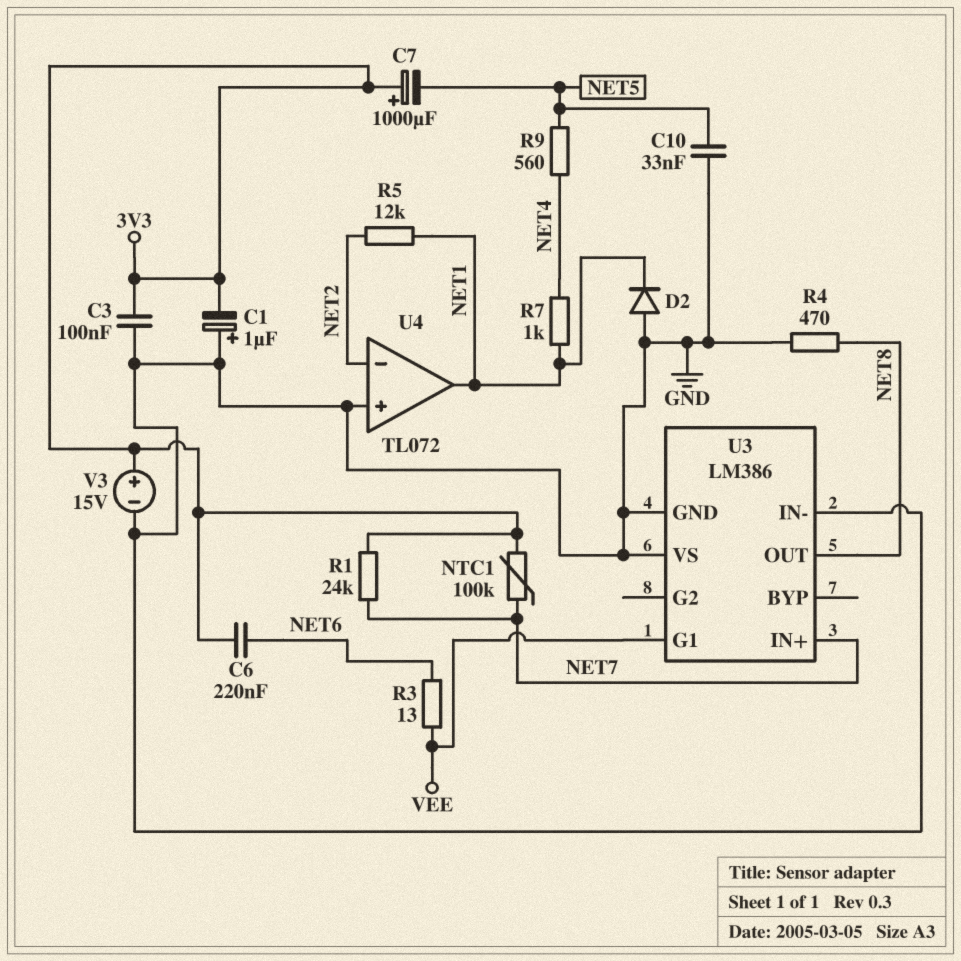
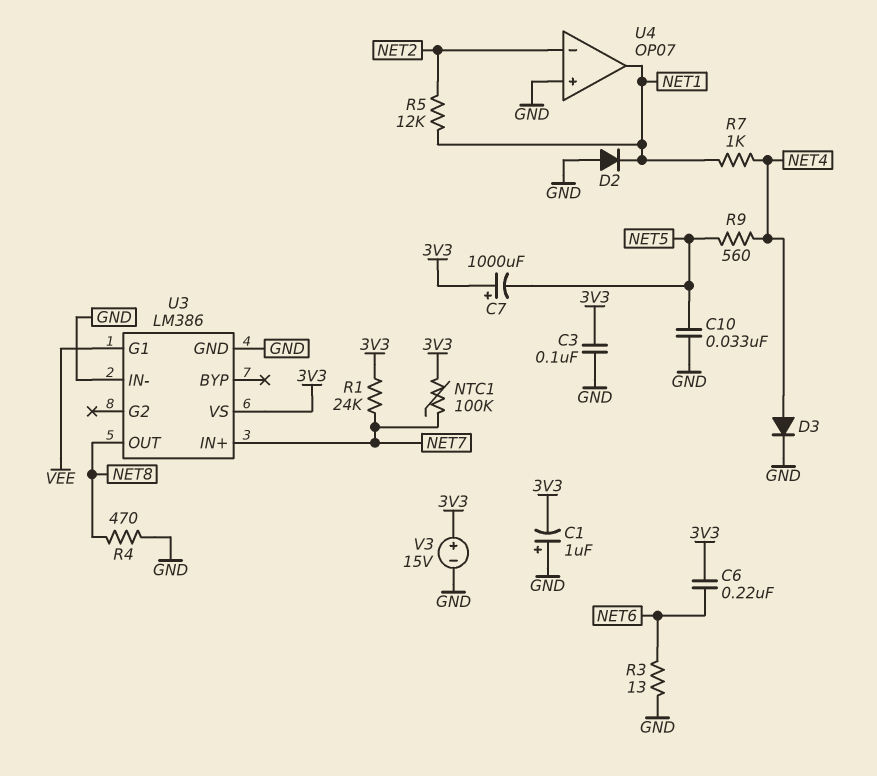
D3: none -> diode (A NET4, K GND)
R3: 13 (NET6, VEE) -> 13 (GND, NET6)
U3 pin VS: GND -> 3V3
U4: TL072 -> OP07

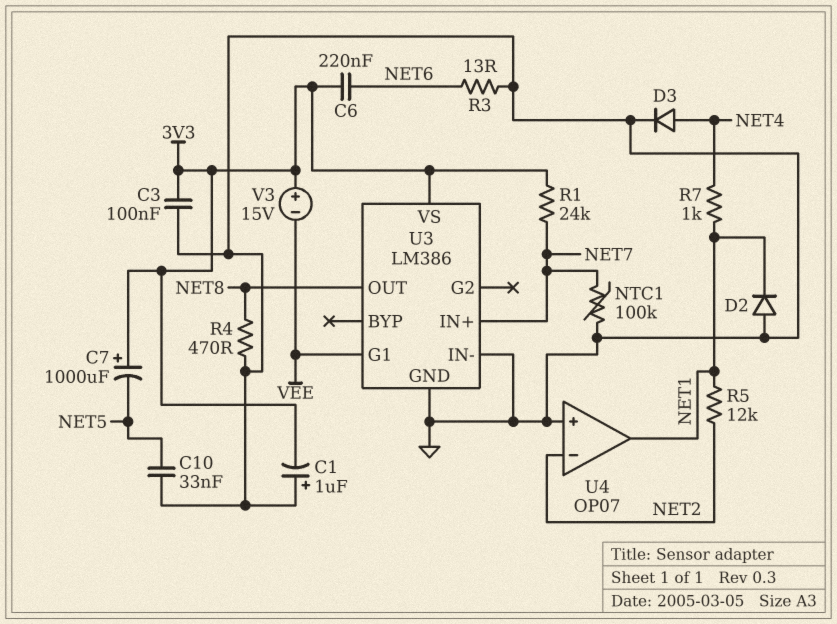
NTC1: 100k (3V3, NET7) -> 100k (GND, NET7)
R9: 560 (NET4, NET5) -> none
V3: 15V (plus 3V3, minus GND) -> 15V (plus 3V3, minus VEE)

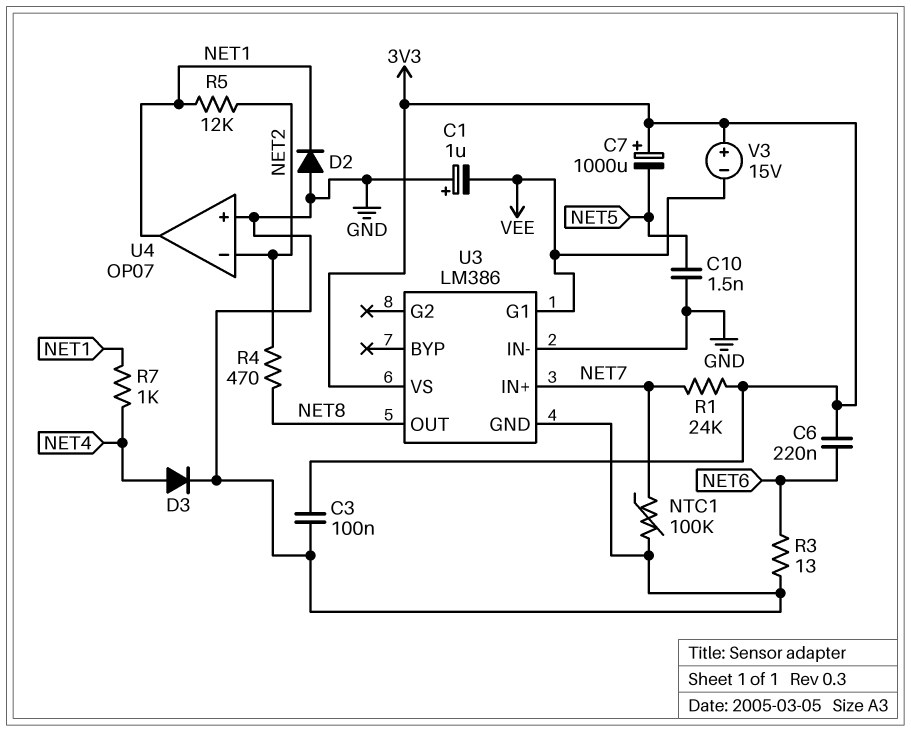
C1: 1uF (plus GND, minus 3V3) -> 1uF (plus GND, minus VEE)
C10: 33nF (GND, NET5) -> 1.5nF (GND, NET5)
R4: 470 (GND, NET8) -> 470 (NET2, NET8)

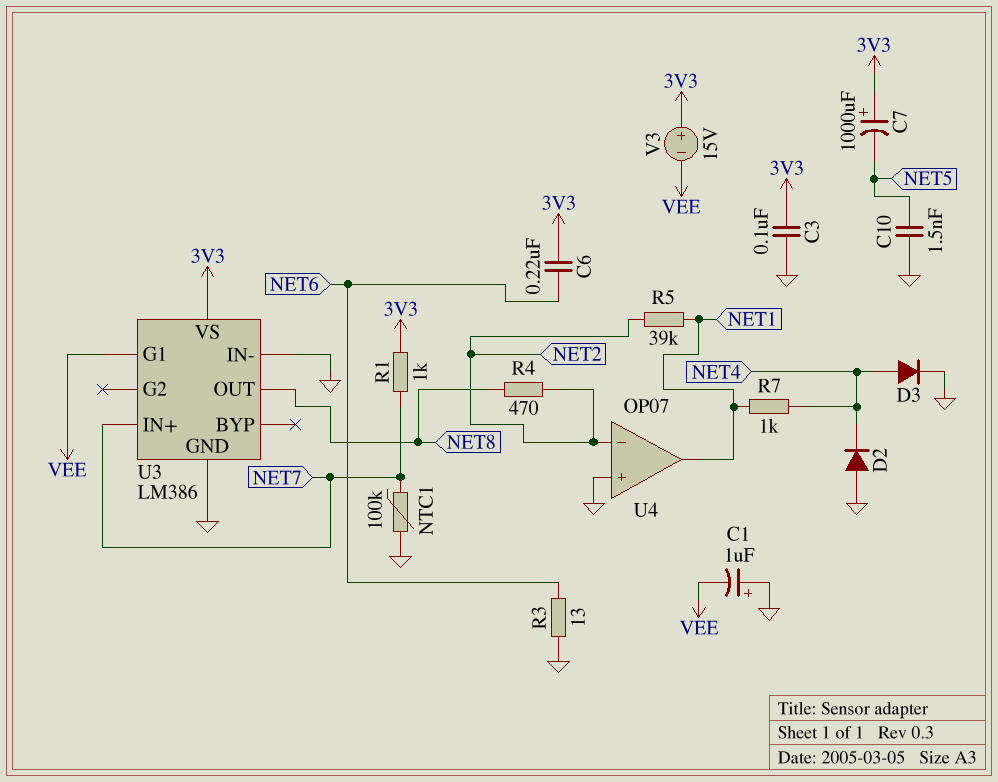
D2: diode (A GND, K NET1) -> diode (A GND, K NET4)
R1: 24k (3V3, NET7) -> 1k (3V3, NET7)
R5: 12k (NET1, NET2) -> 39k (NET1, NET2)

